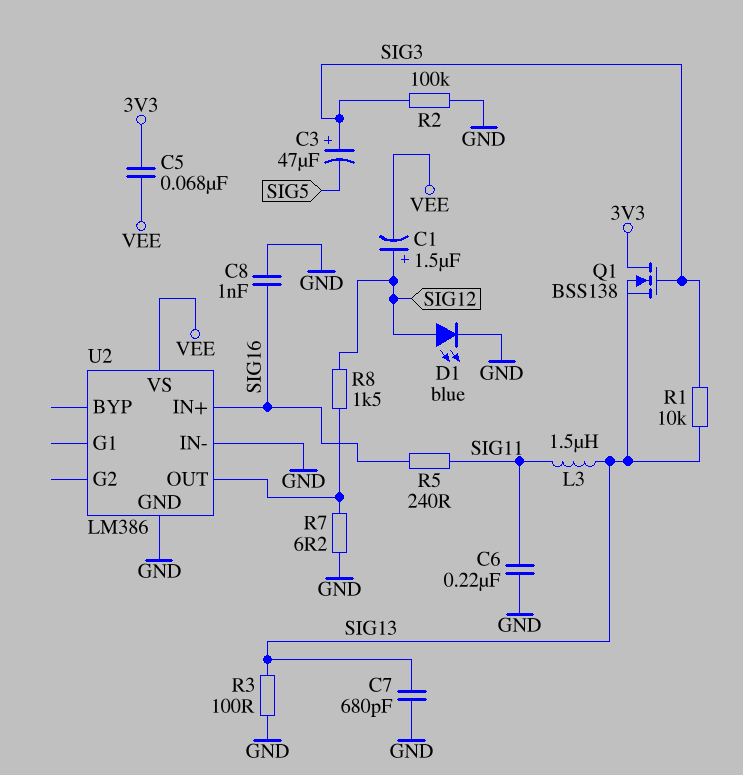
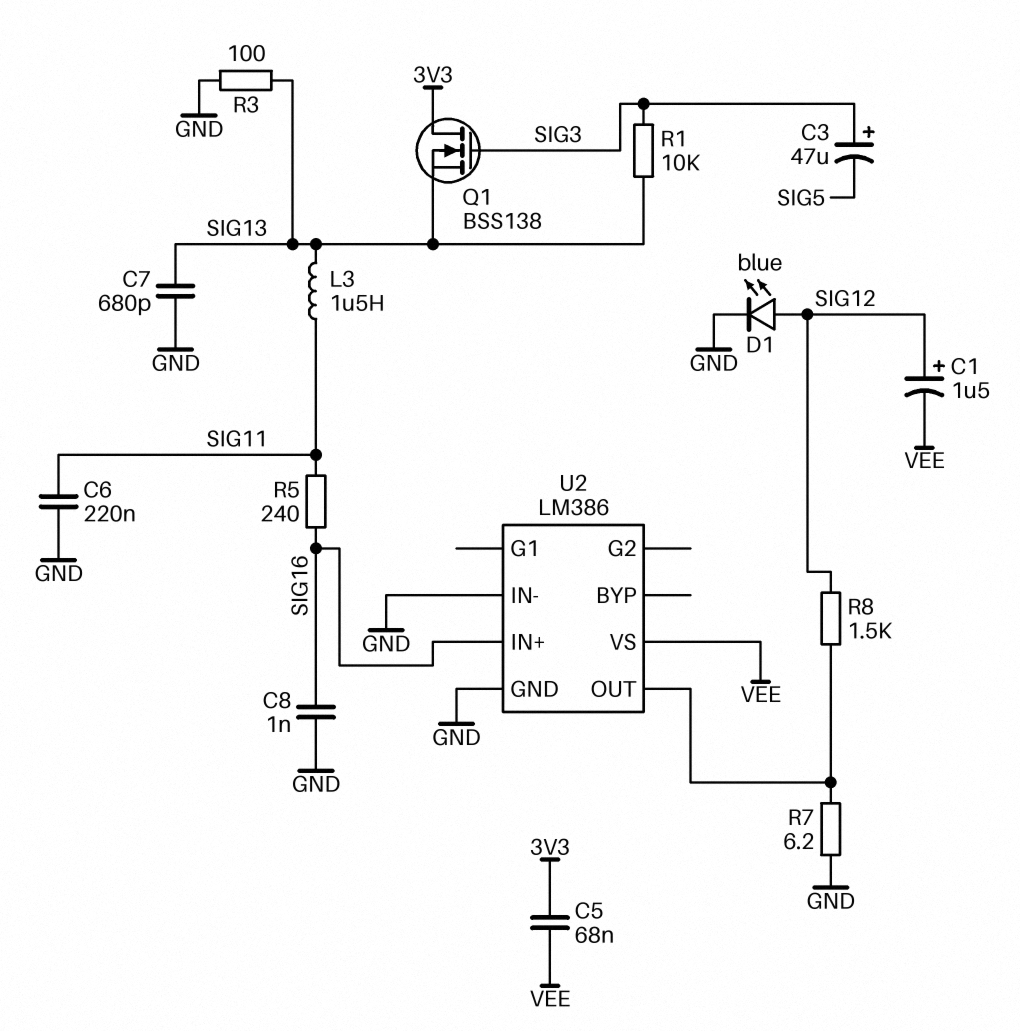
R2: 100k (GND, SIG3) -> none

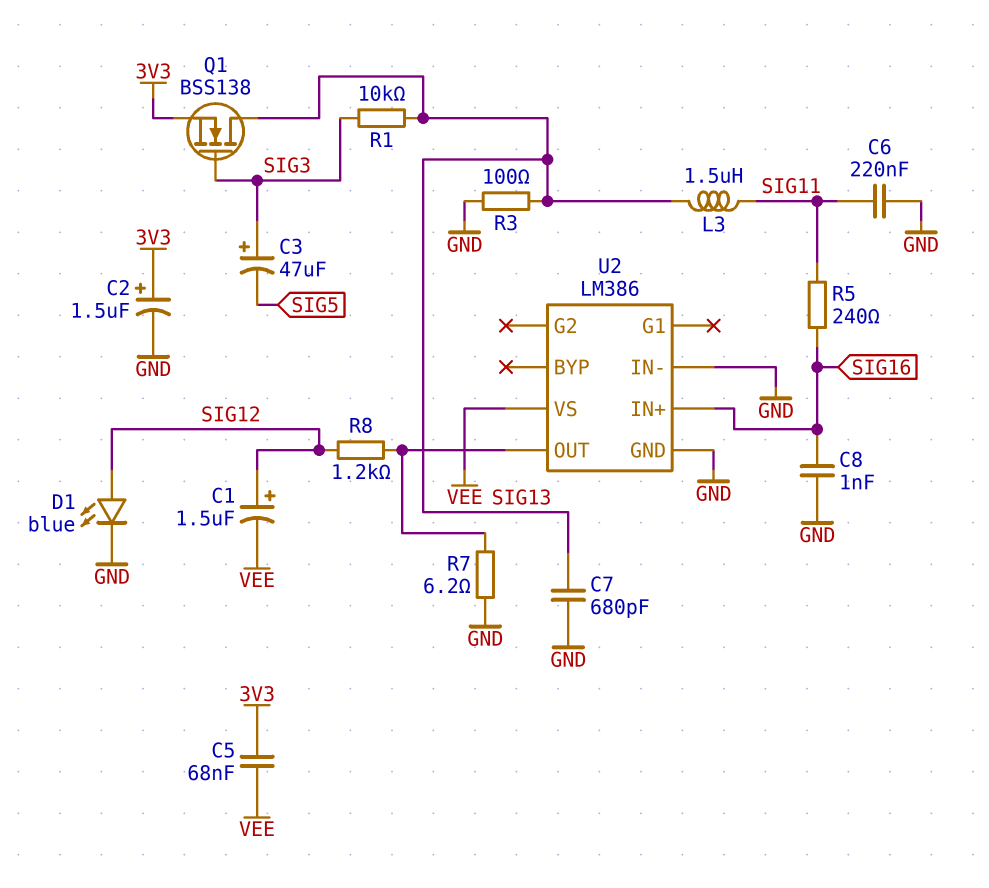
C2: none -> 1.5uF (plus 3V3, minus GND)
Q1: NMOS BSS138 (G SIG3, D 3V3, S SIG13) -> NMOS BSS138 (G SIG3, D SIG13, S 3V3)
R8: 1.5k (SIG12, U2/OUT) -> 1.2k (SIG12, U2/OUT)

